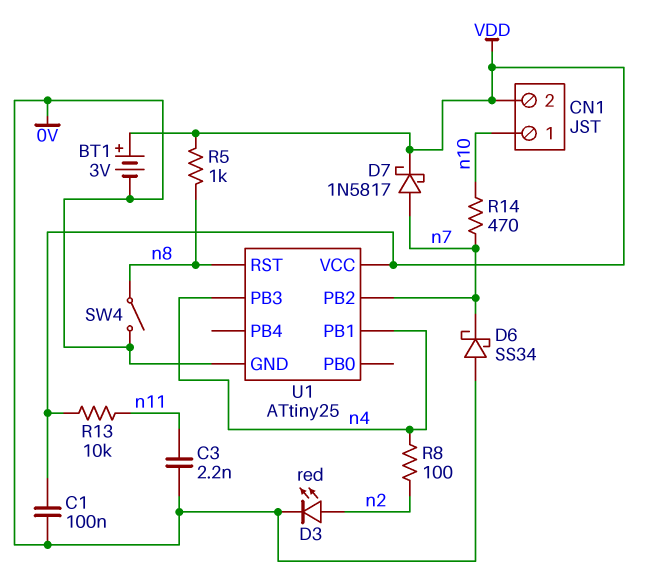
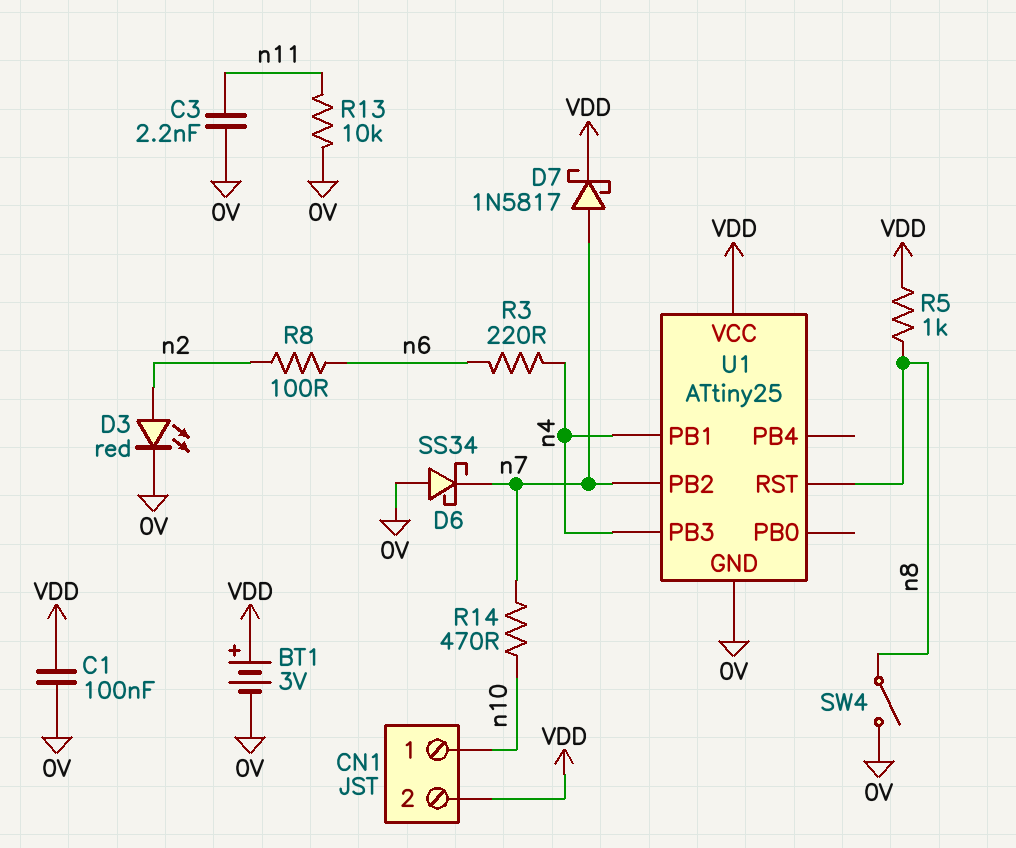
R3: none -> 220 (n4, n6)
R8: 100 (n2, n4) -> 100 (n2, n6)
R13: 10k (VDD, n11) -> 10k (0V, n11)

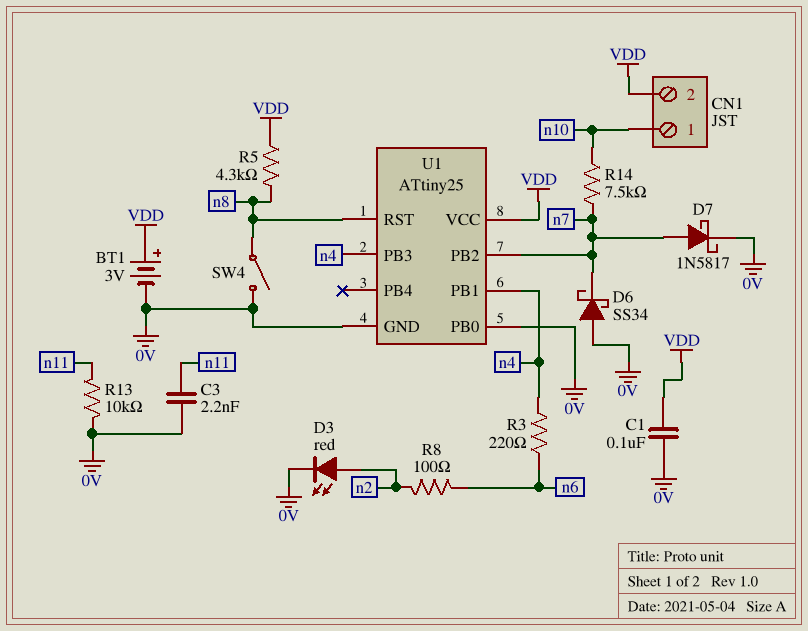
D7: schottky 1N5817 (A n7, K VDD) -> schottky 1N5817 (A n7, K 0V)
R5: 1k (VDD, n8) -> 4.3k (VDD, n8)
R14: 470 (n7, n10) -> 7.5k (n7, n10)
U1 pin PB0: none -> 0V

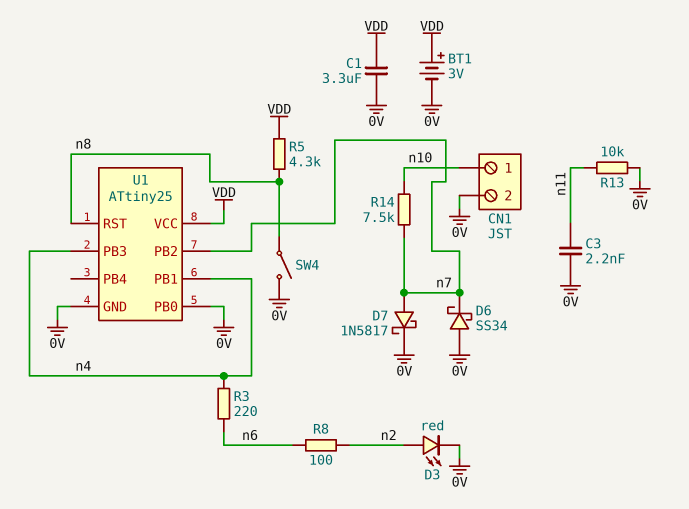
C1: 100nF (0V, VDD) -> 3.3uF (0V, VDD)
CN1 pin 2: VDD -> 0V

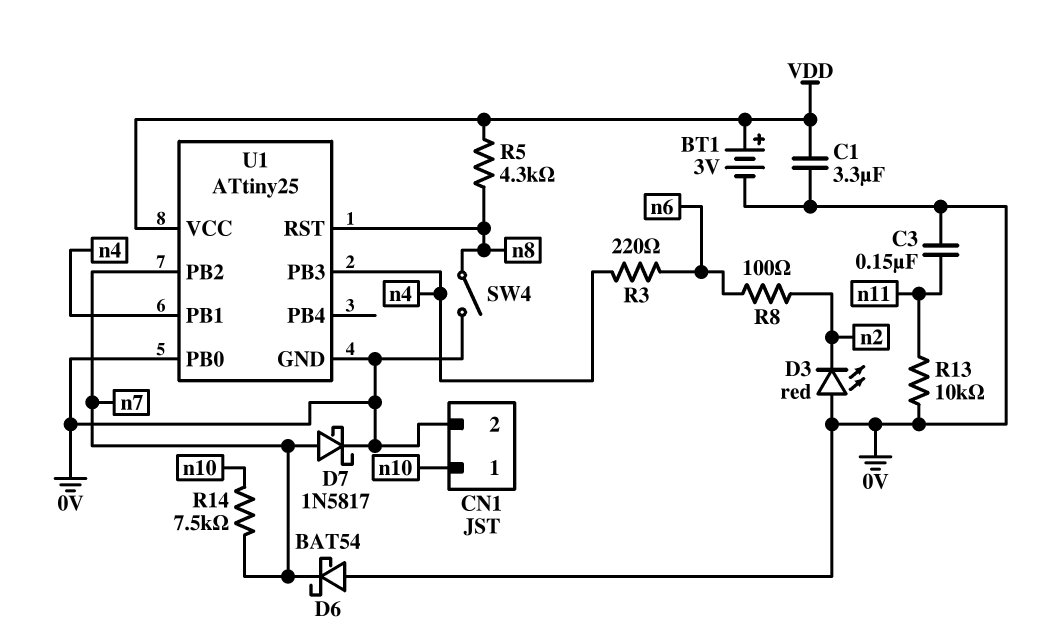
C3: 2.2nF (0V, n11) -> 150nF (0V, n11)
D3: LED red (A n2, K 0V) -> LED red (A 0V, K n2)
D6: schottky SS34 (A 0V, K n7) -> schottky BAT54 (A 0V, K n7)

